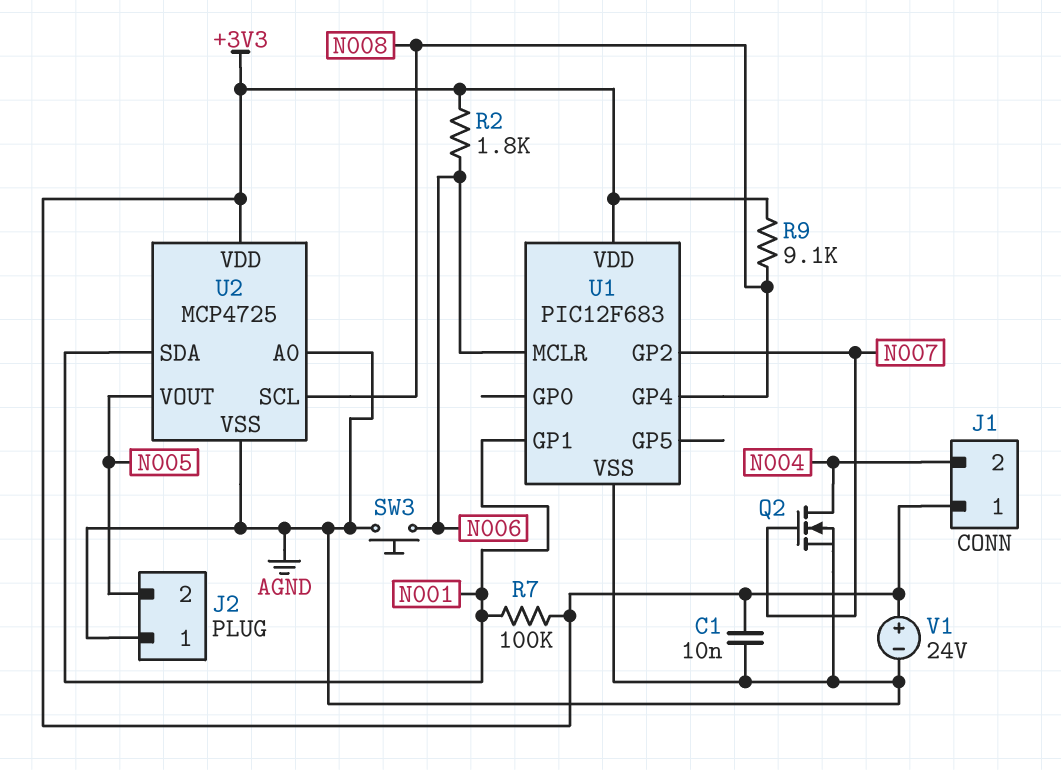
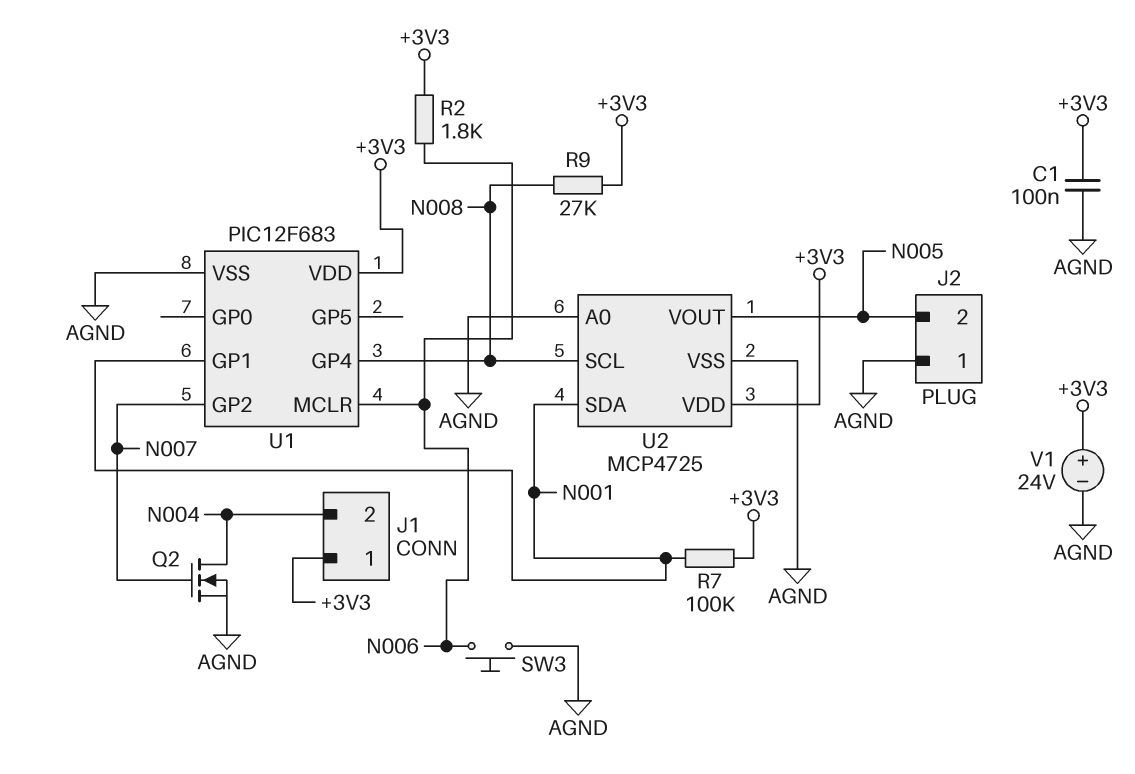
C1: 10nF (+3V3, AGND) -> 100nF (+3V3, AGND)
R9: 9.1k (+3V3, N008) -> 27k (+3V3, N008)

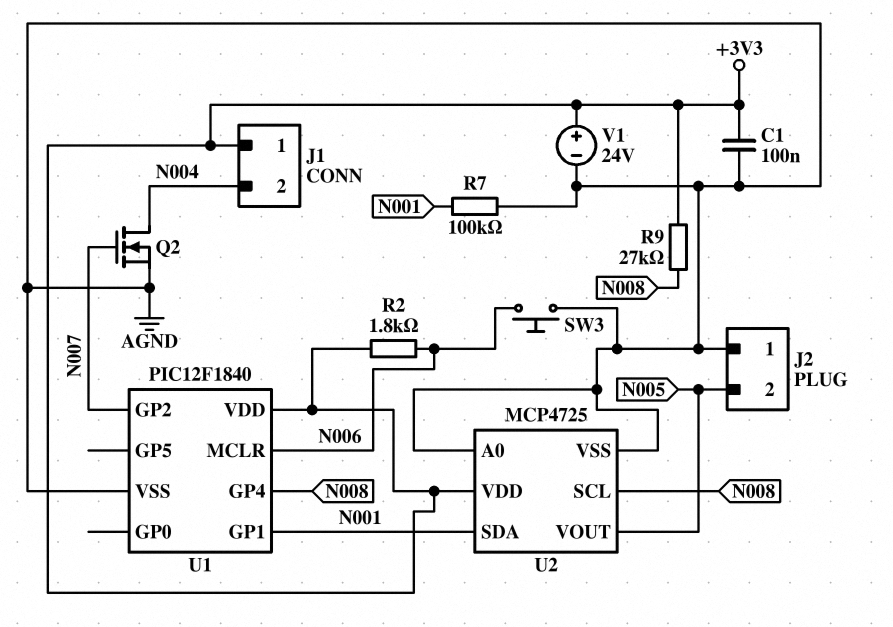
R7: 100k (+3V3, N001) -> 100k (AGND, N001)
U1: PIC12F683 -> PIC12F1840

